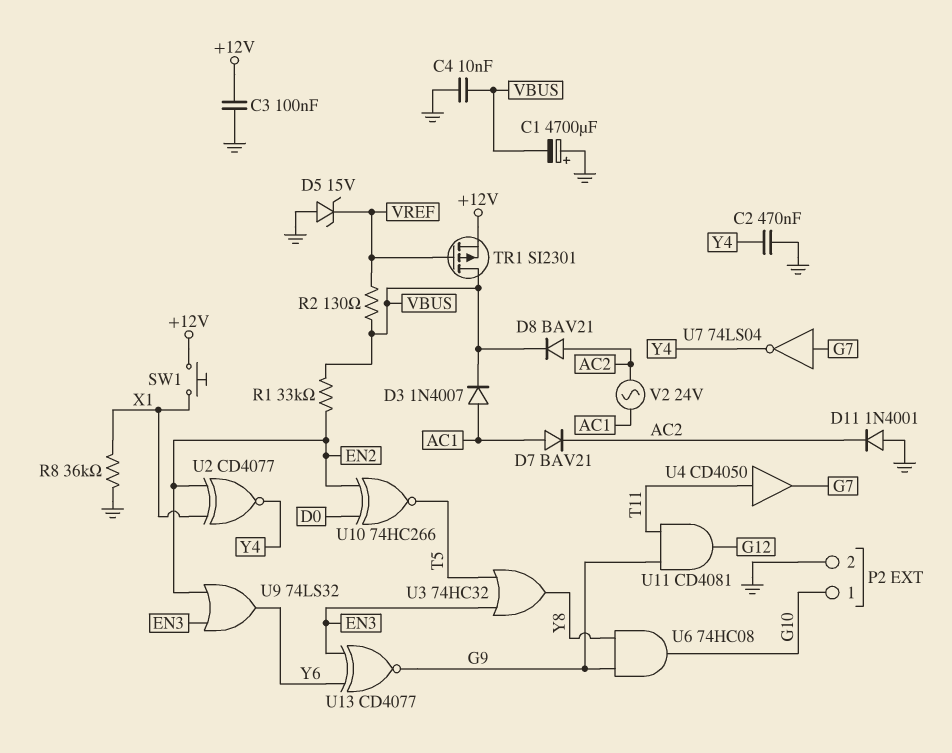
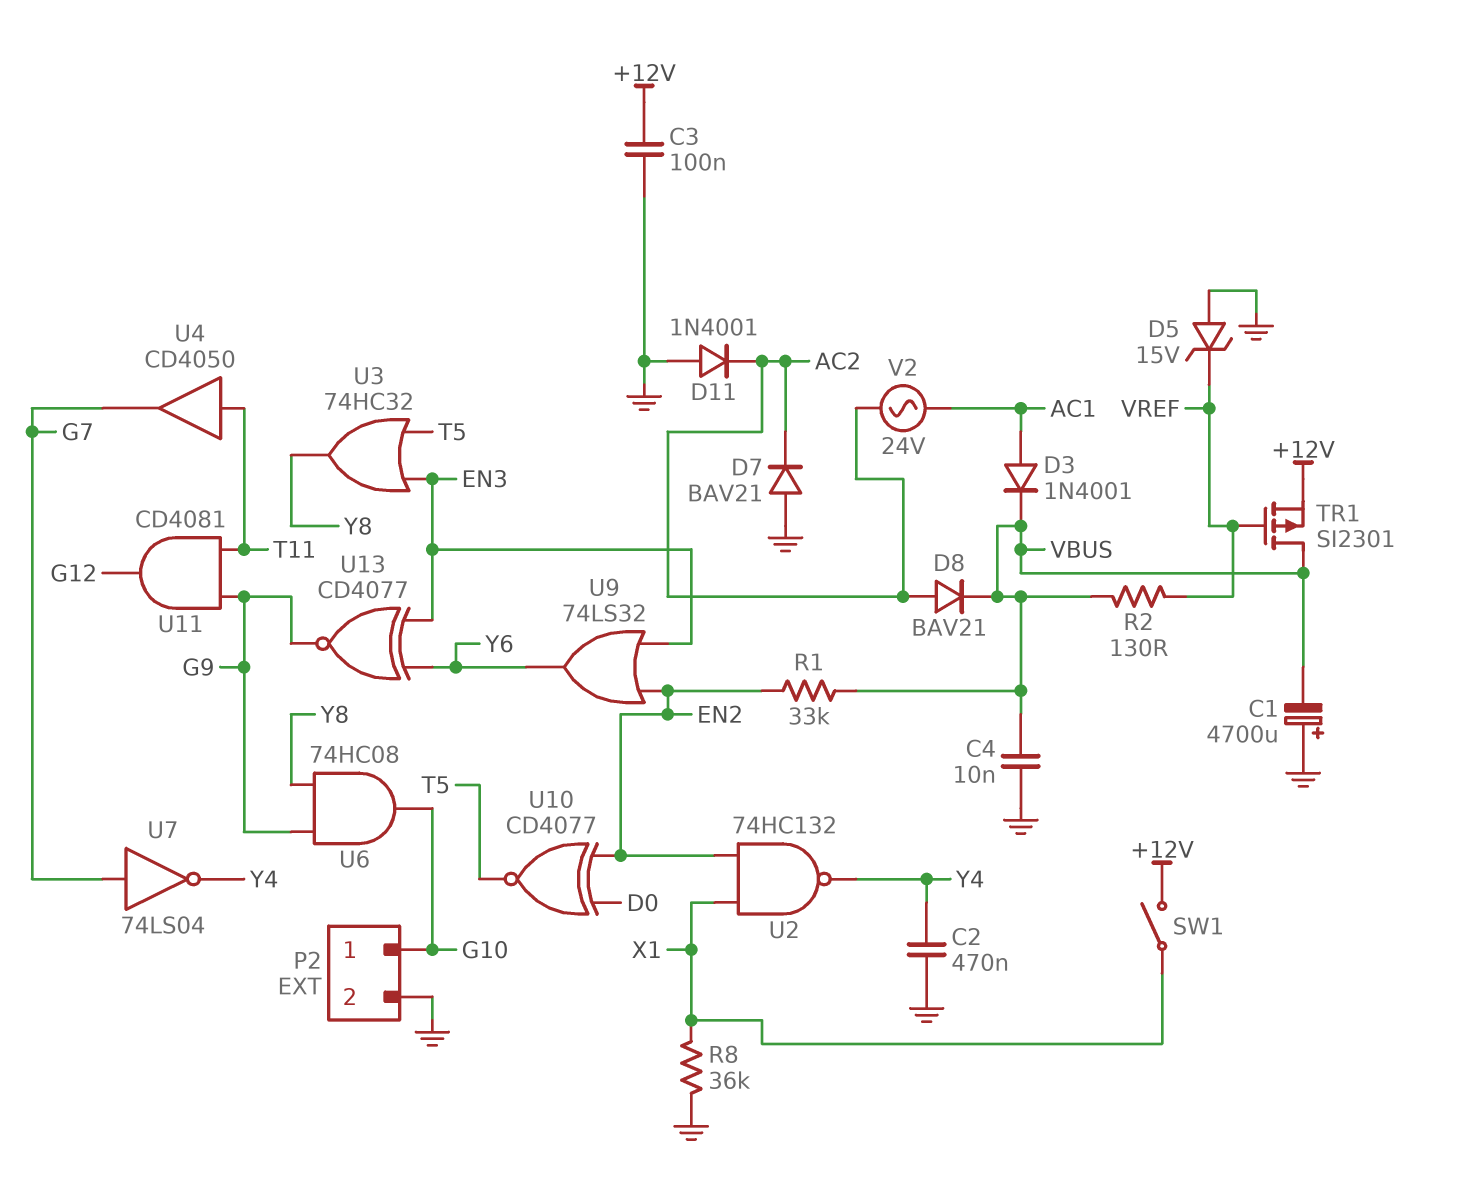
D3: diode 1N4007 (A AC1, K VBUS) -> diode 1N4001 (A AC1, K VBUS)
D7: diode BAV21 (A AC1, K AC2) -> diode BAV21 (A GND, K AC2)
SW1: button (+12V, X1) -> switch (+12V, X1)
U2: XNOR CD4077 (in EN2, in X1, out Y4) -> NAND 74HC132 (in EN2, in X1, out Y4)
U10: XNOR 74HC266 (in D0, in EN2, out T5) -> XNOR CD4077 (in D0, in EN2, out T5)

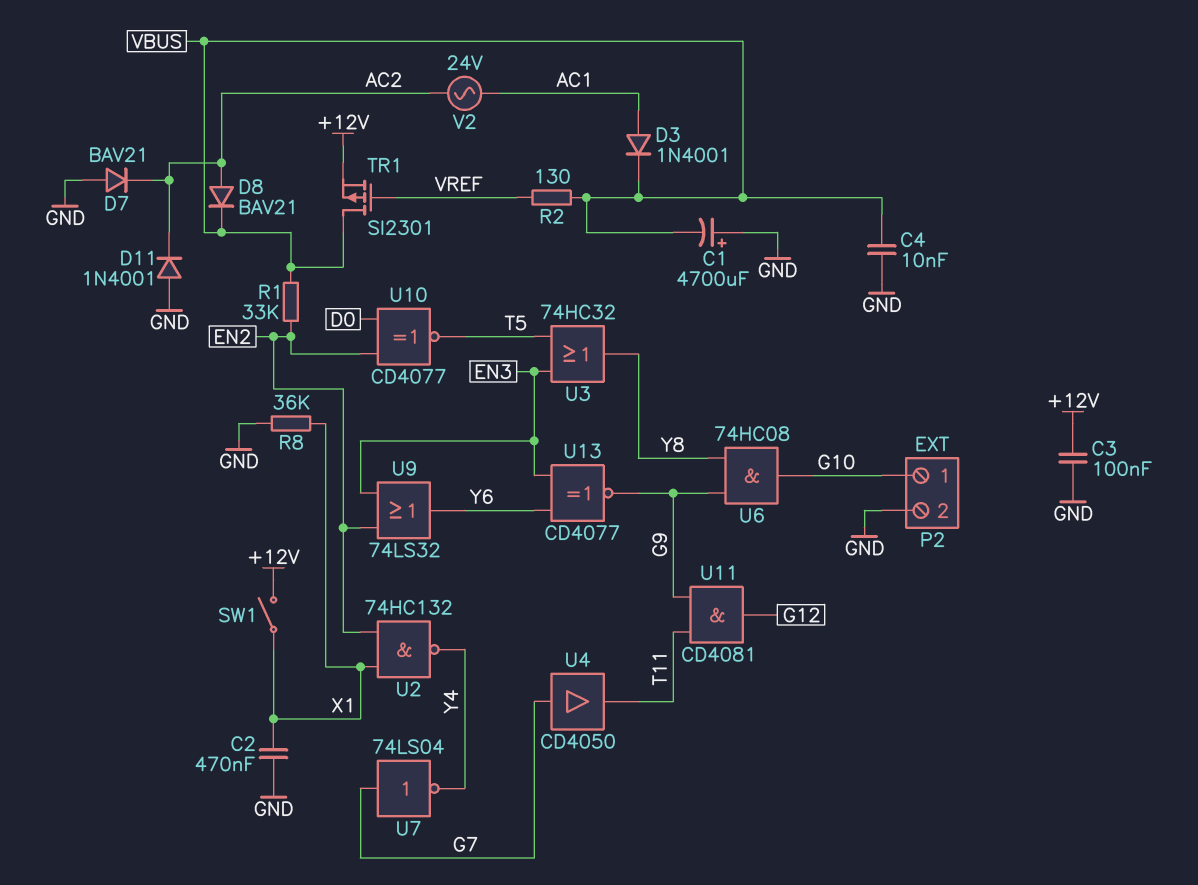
C2: 470nF (GND, Y4) -> 470nF (GND, X1)
D5: zener 15V (A GND, K VREF) -> none
U4: buffer CD4050 (in T11, out G7) -> buffer CD4050 (in G7, out T11)

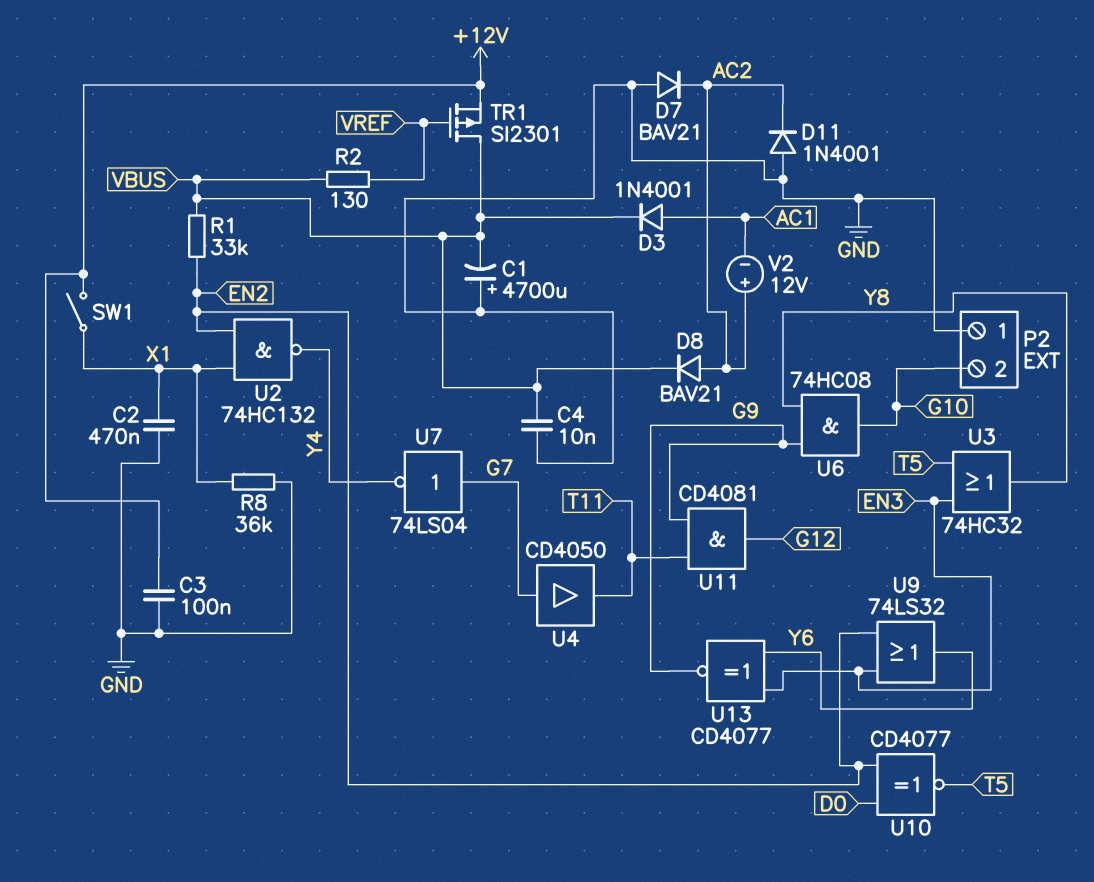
P2 pin 1: G10 -> GND
P2 pin 2: GND -> G10
V2: AC 24V (AC1, AC2) -> 12V (plus AC2, minus AC1)

